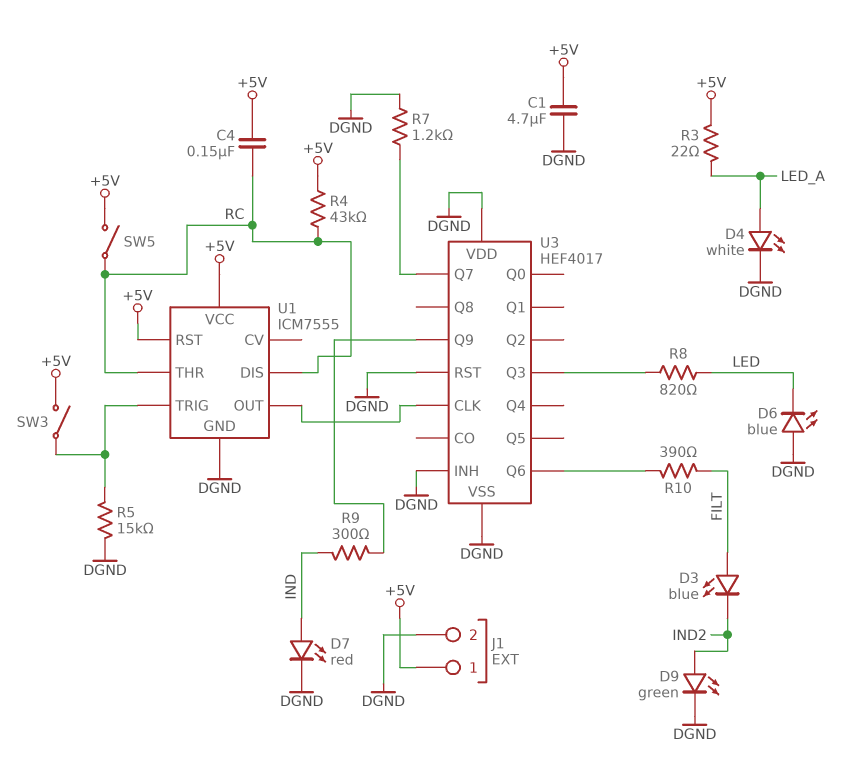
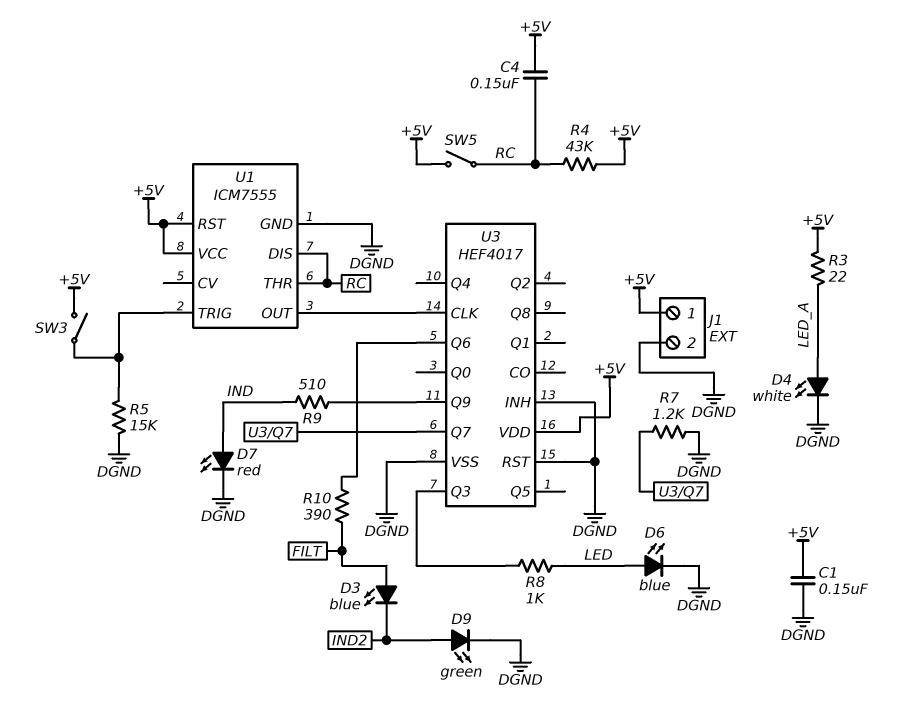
C1: 4.7uF (+5V, DGND) -> 150nF (+5V, DGND)
D6: LED blue (A DGND, K LED) -> LED blue (A LED, K DGND)
R8: 820 (LED, U3/Q3) -> 1k (LED, U3/Q3)
R9: 300 (IND, U3/Q9) -> 510 (IND, U3/Q9)
U3 pin VDD: DGND -> +5V

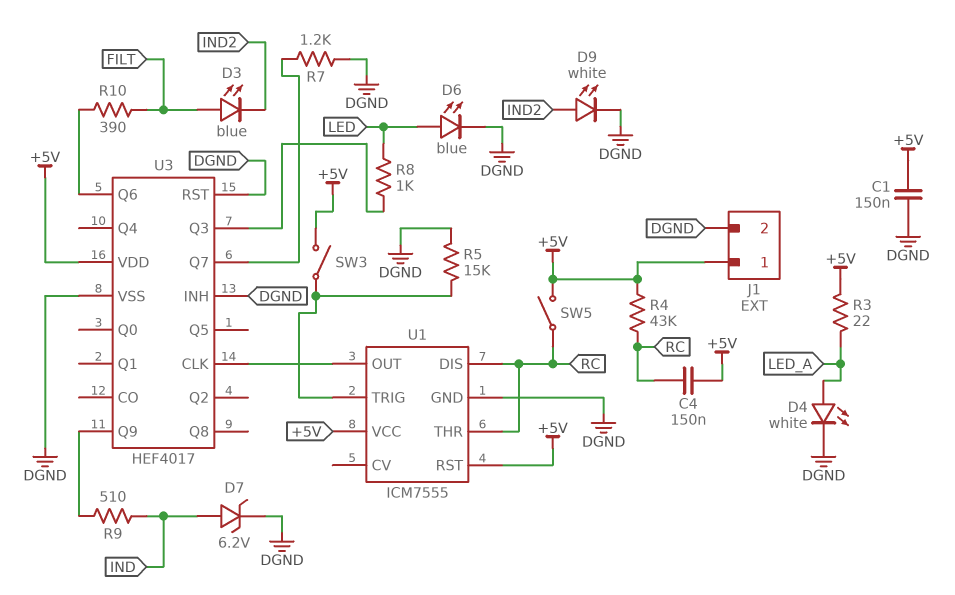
D7: LED red (A IND, K DGND) -> zener 6.2V (A IND, K DGND)
D9: LED green (A IND2, K DGND) -> LED white (A IND2, K DGND)

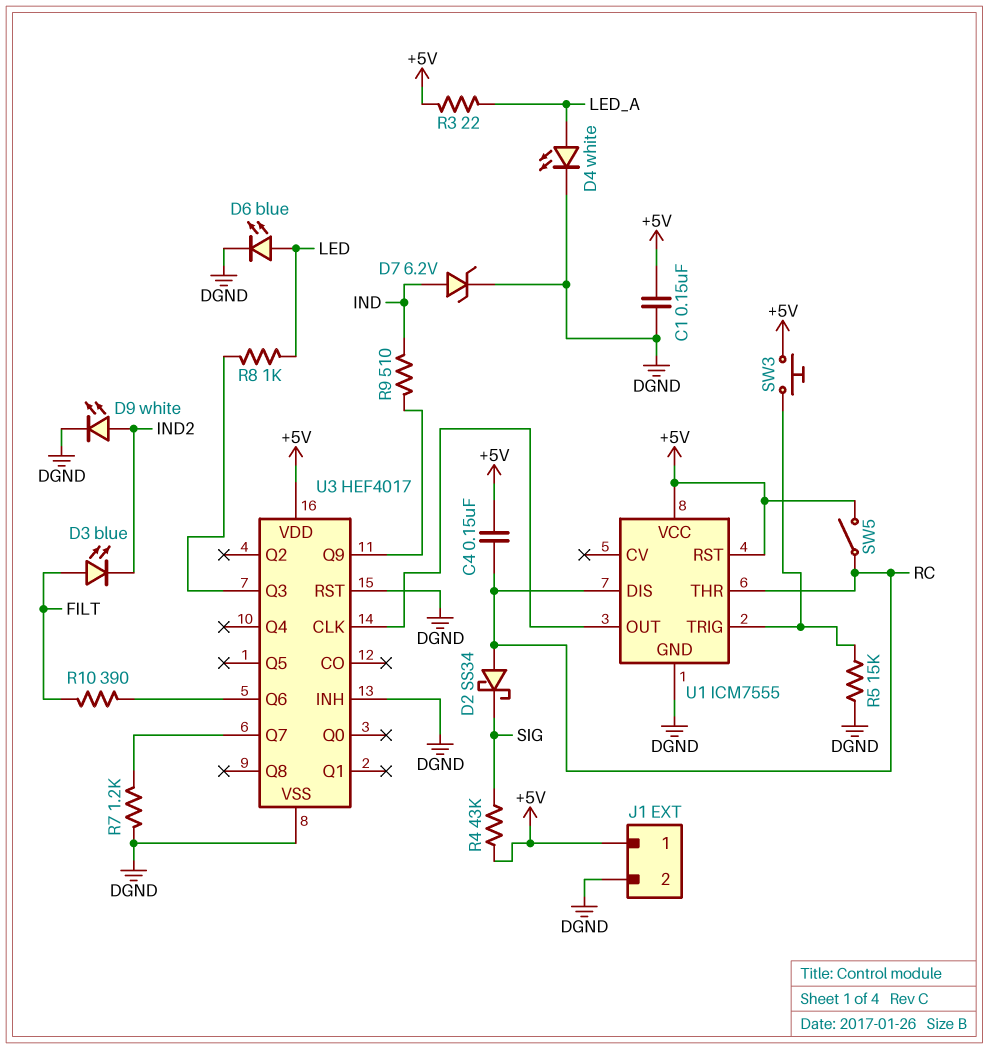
D2: none -> schottky SS34 (A RC, K SIG)
R4: 43k (+5V, RC) -> 43k (+5V, SIG)
SW3: switch (+5V, U1/TRIG) -> button (+5V, U1/TRIG)

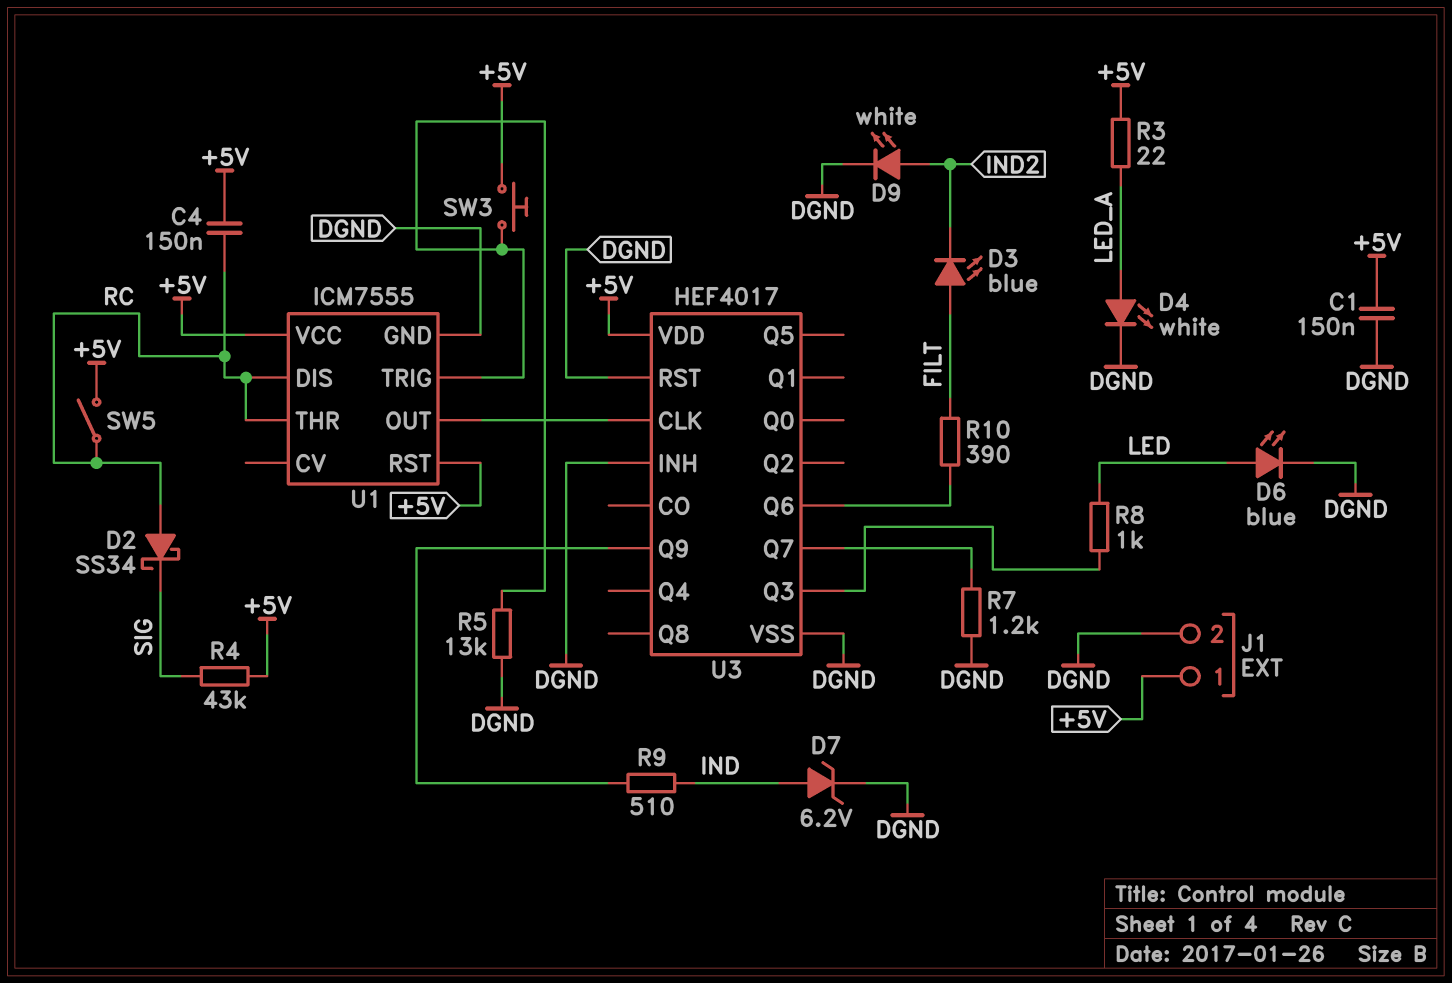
R5: 15k (DGND, U1/TRIG) -> 13k (DGND, U1/TRIG)

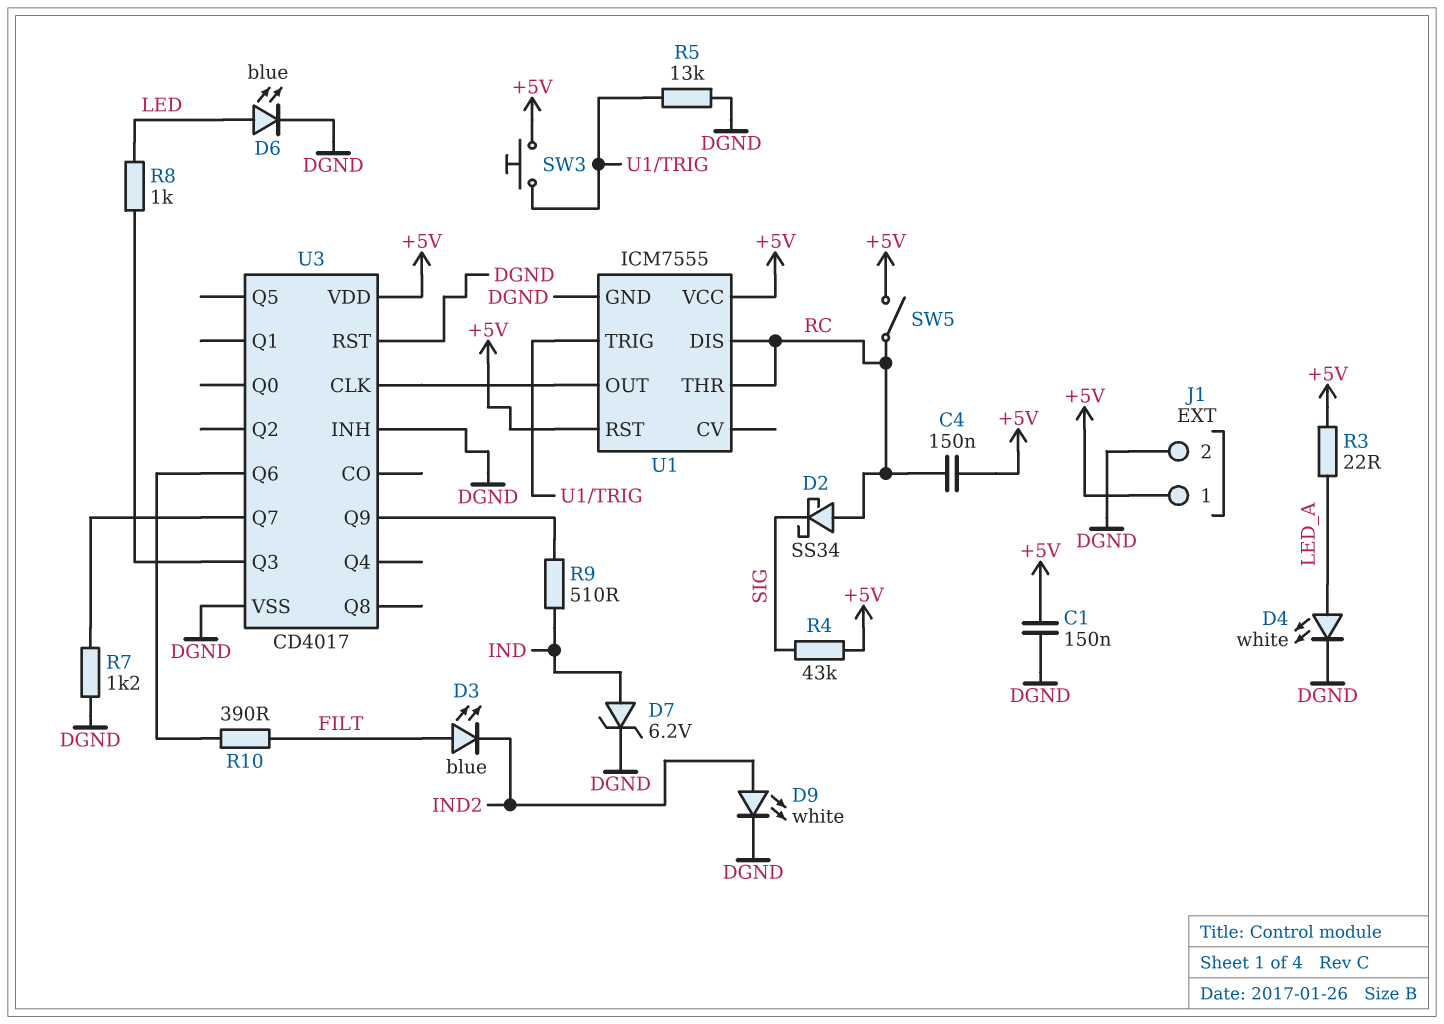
U3: HEF4017 -> CD4017

